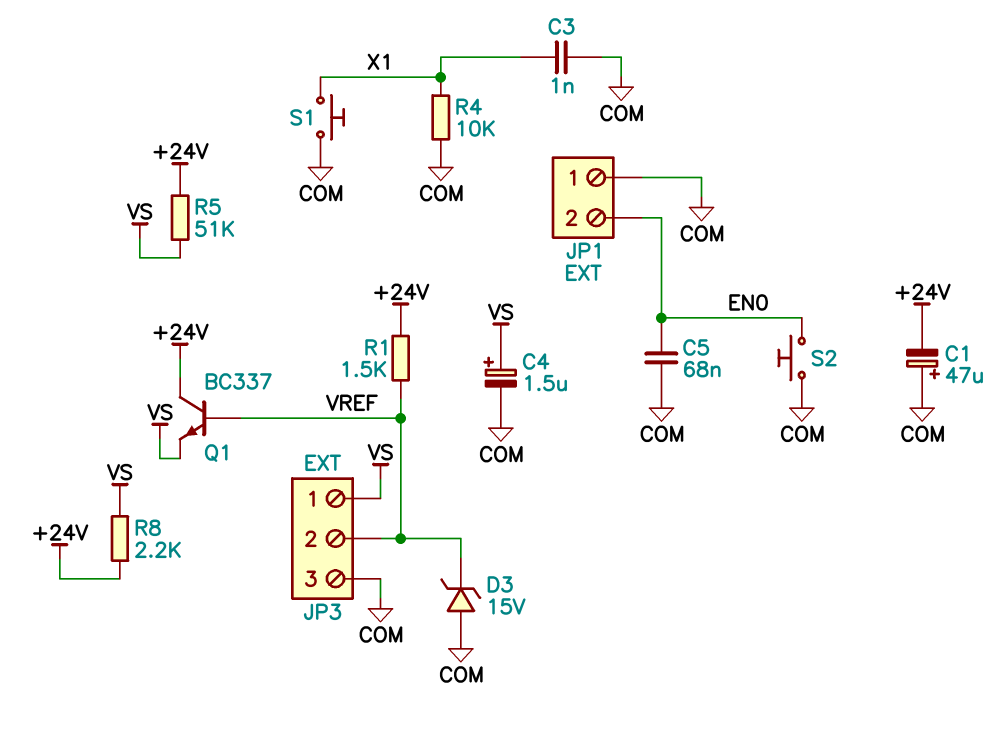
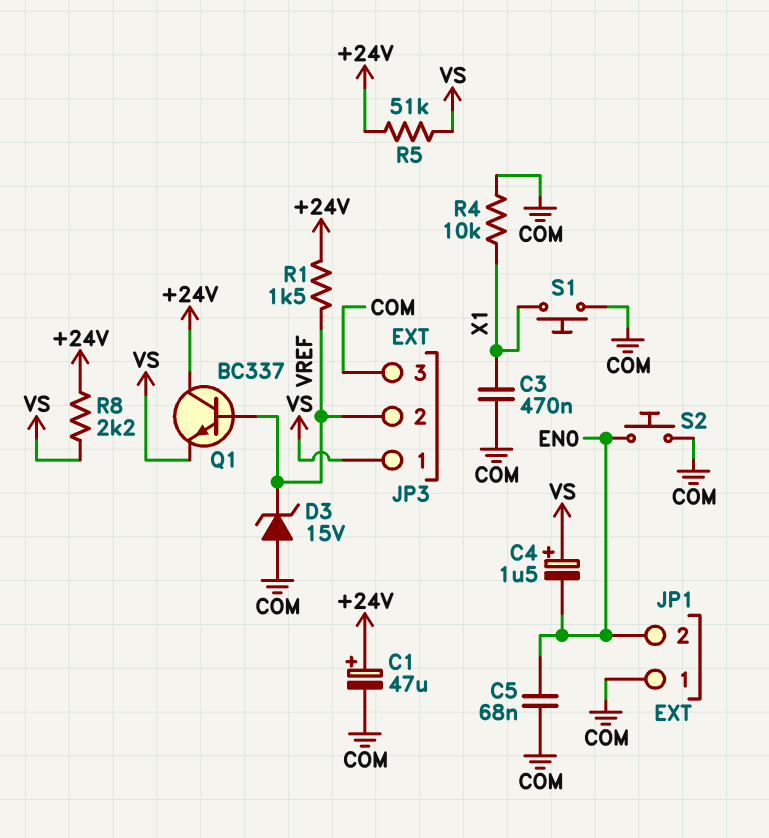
C1: 47uF (plus COM, minus +24V) -> 47uF (plus +24V, minus COM)
C3: 1nF (COM, X1) -> 470nF (COM, X1)
C4: 1.5uF (plus VS, minus COM) -> 1.5uF (plus VS, minus EN0)

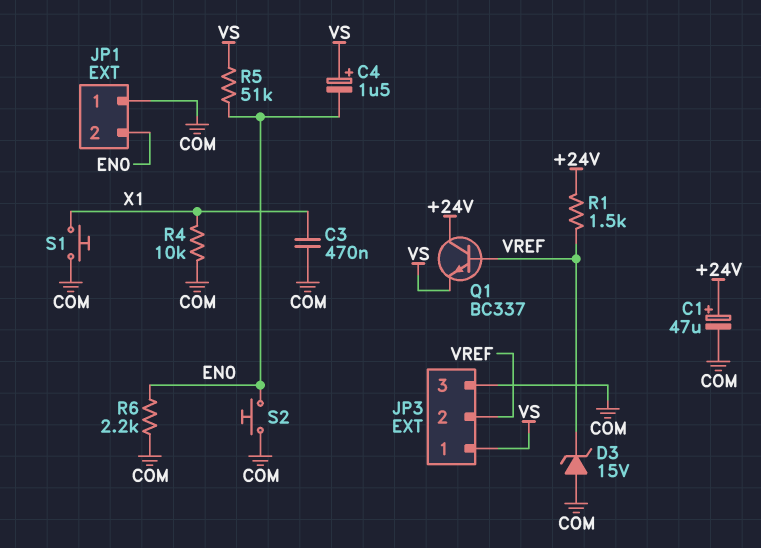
C5: 68nF (COM, EN0) -> none
R5: 51k (+24V, VS) -> 51k (EN0, VS)
R6: none -> 2.2k (COM, EN0)
R8: 2.2k (+24V, VS) -> none

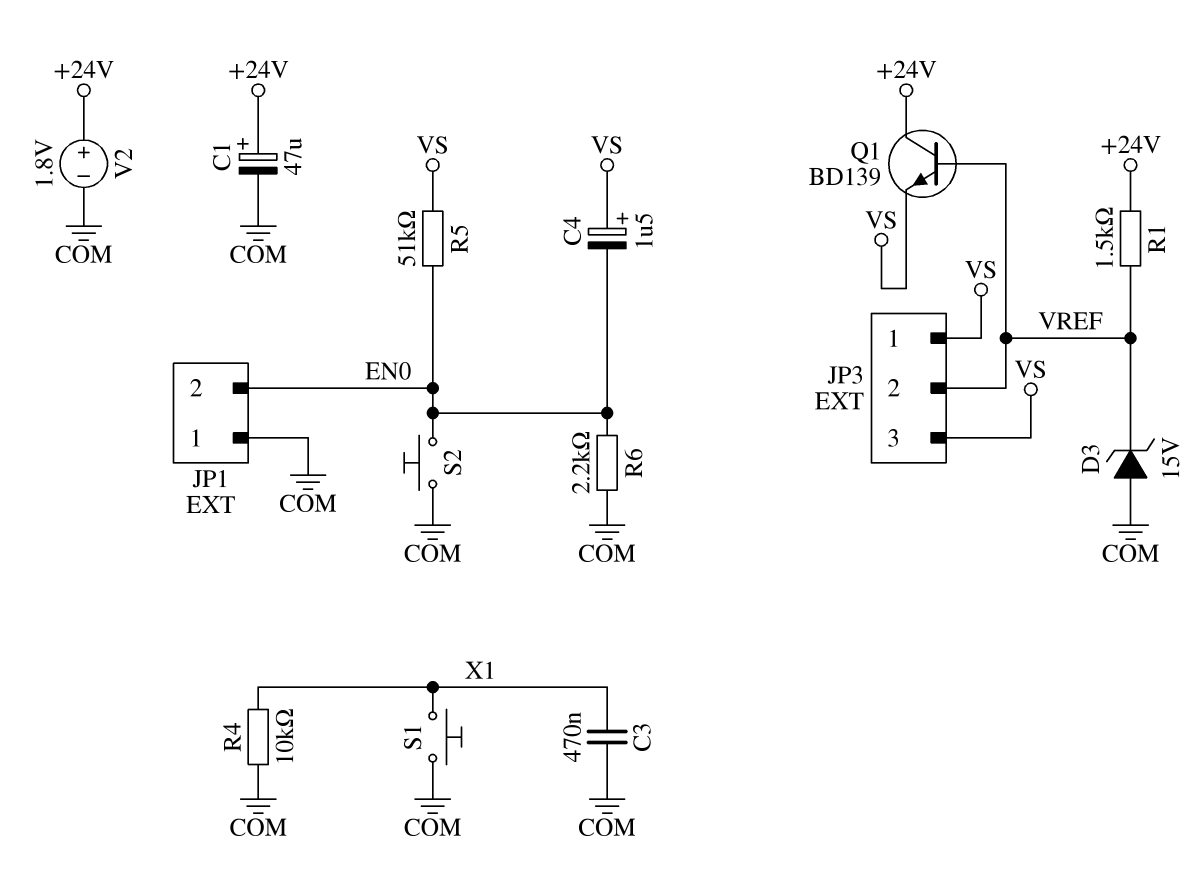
JP3 pin 3: COM -> VS
Q1: NPN BC337 (B VREF, C +24V, E VS) -> NPN BD139 (B VREF, C +24V, E VS)
V2: none -> 1.8V (plus +24V, minus COM)

